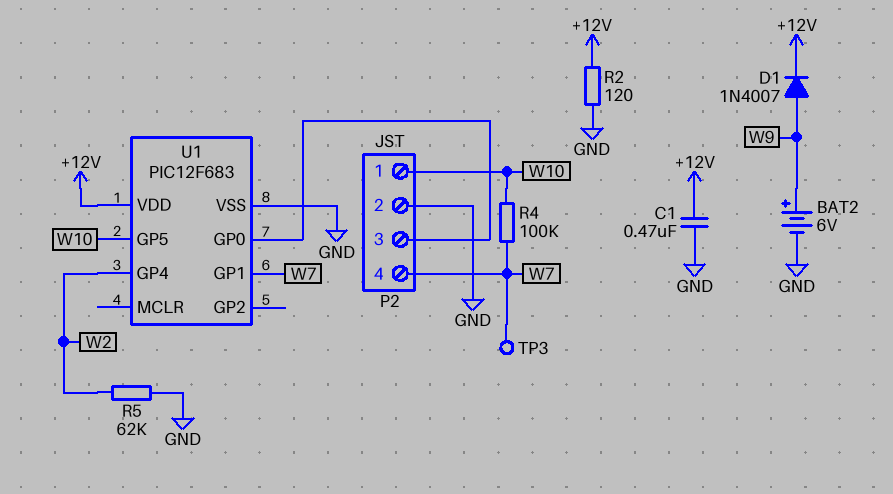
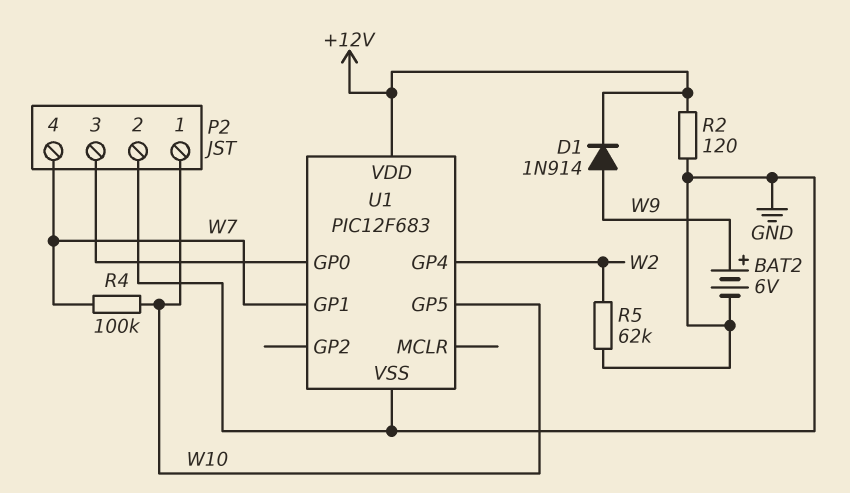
C1: 470nF (+12V, GND) -> none
D1: diode 1N4007 (A W9, K +12V) -> diode 1N914 (A W9, K +12V)
TP3: test point (W7) -> none

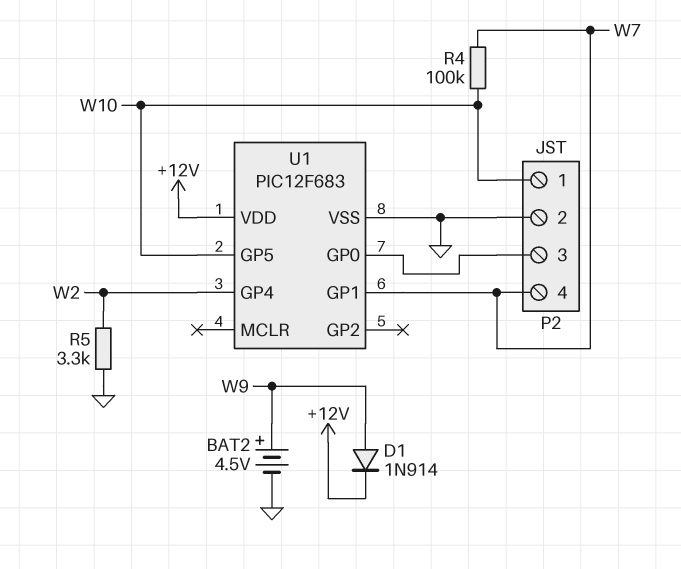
BAT2: 6V (plus W9, minus GND) -> 4.5V (plus W9, minus GND)
R2: 120 (+12V, GND) -> none
R5: 62k (GND, W2) -> 3.3k (GND, W2)

